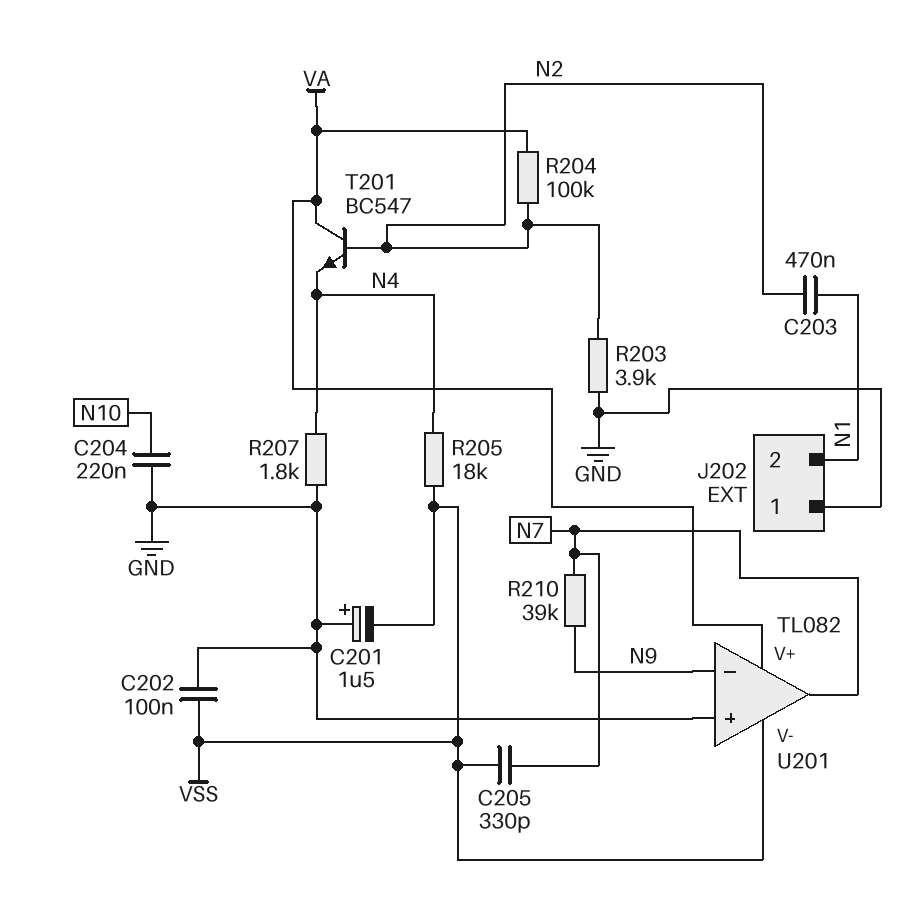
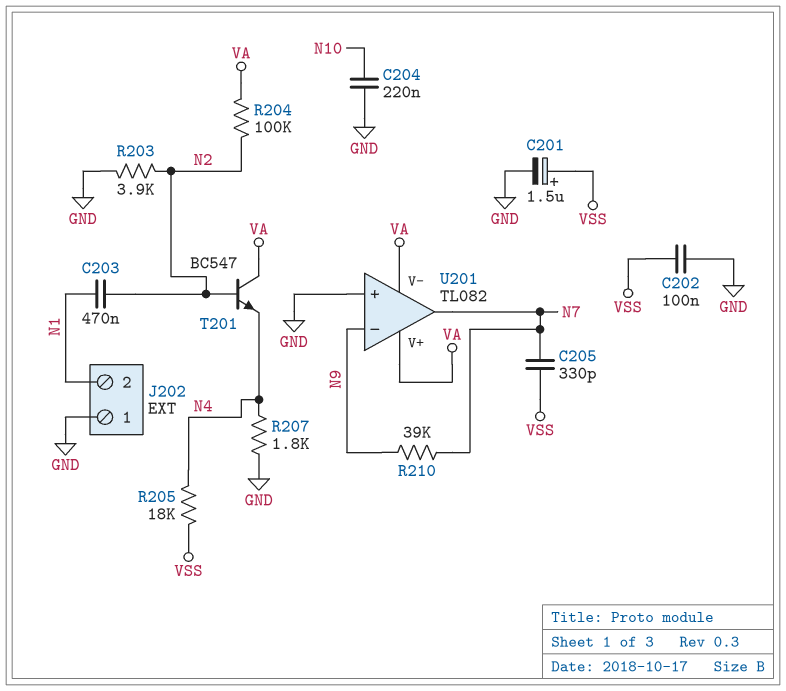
C201: 1.5uF (plus GND, minus VSS) -> 1.5uF (plus VSS, minus GND)
U201 pin V-: VSS -> VA

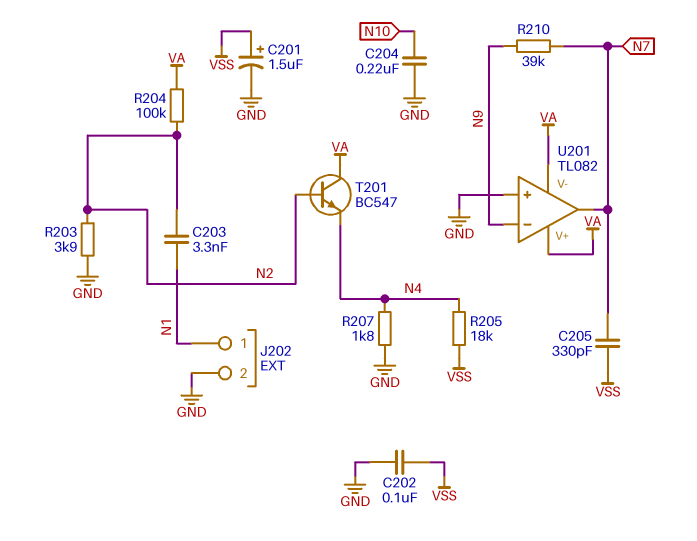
C203: 470nF (N1, N2) -> 3.3nF (N1, N2)
J202 pin 1: GND -> N1
J202 pin 2: N1 -> GND

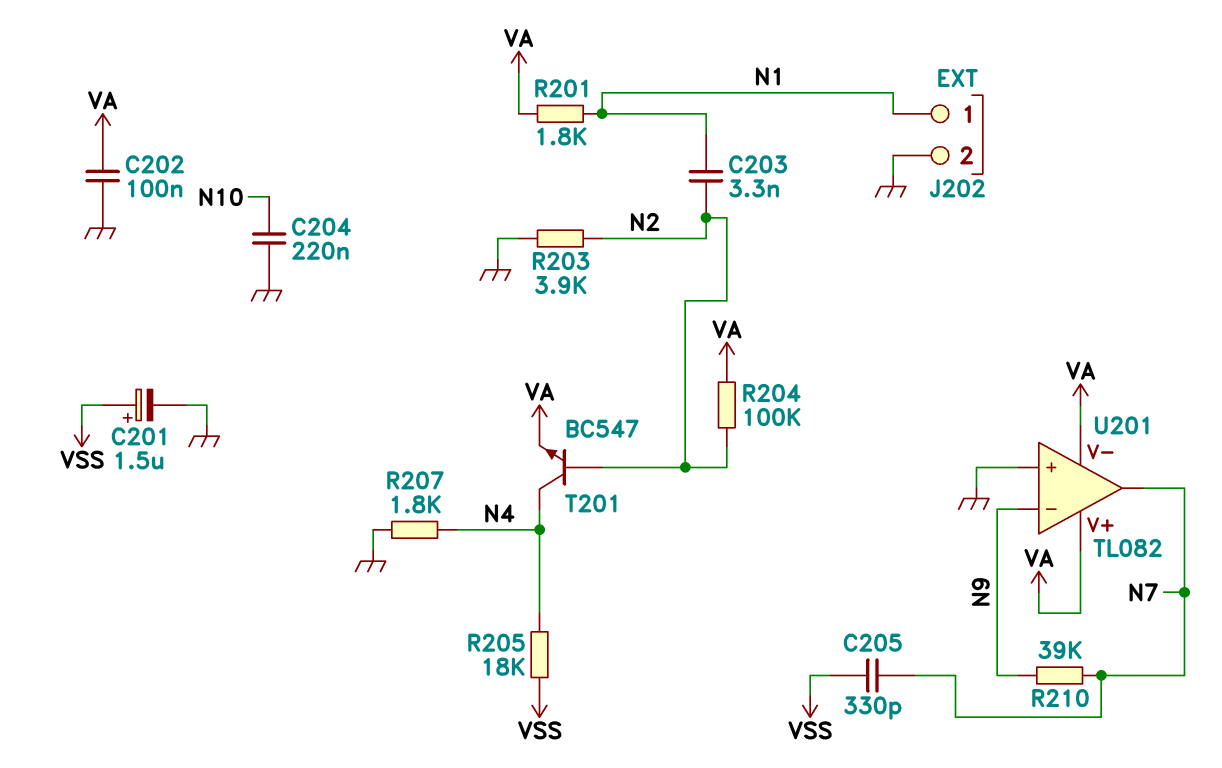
C202: 100nF (GND, VSS) -> 100nF (GND, VA)
R201: none -> 1.8k (N1, VA)
T201: NPN BC547 (B N2, C VA, E N4) -> NPN BC547 (B N2, C N4, E VA)

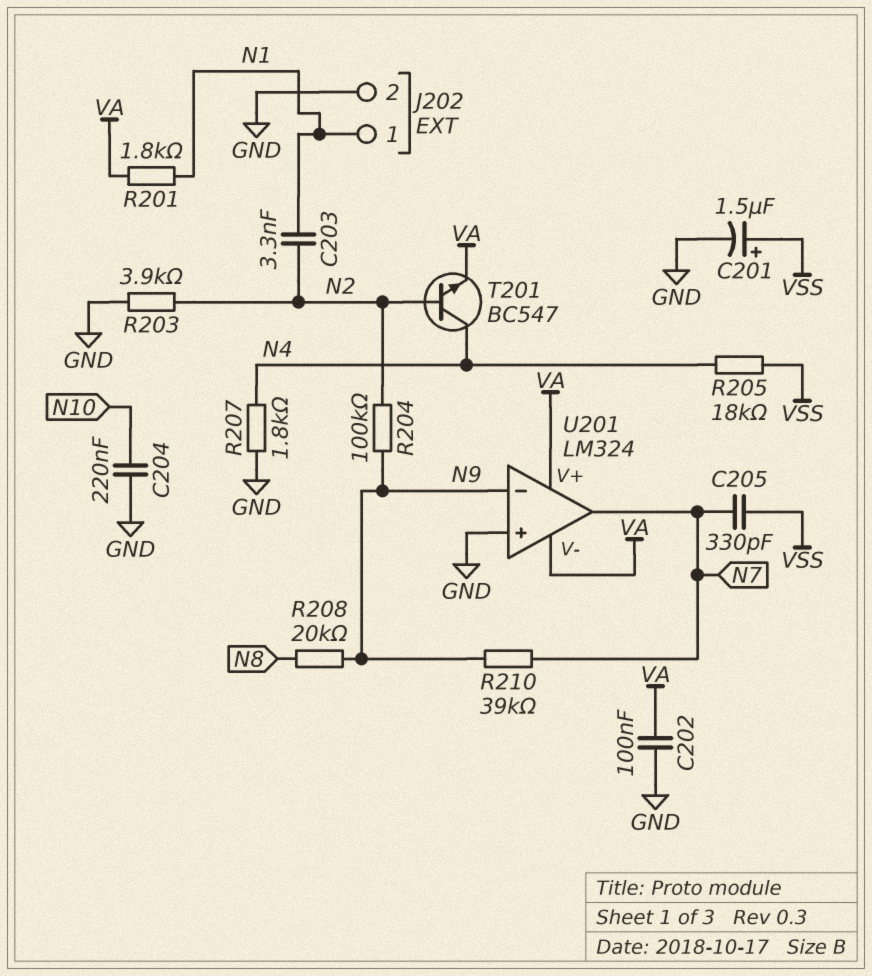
R204: 100k (N2, VA) -> 100k (N2, N9)
R208: none -> 20k (N8, N9)
U201: TL082 -> LM324

